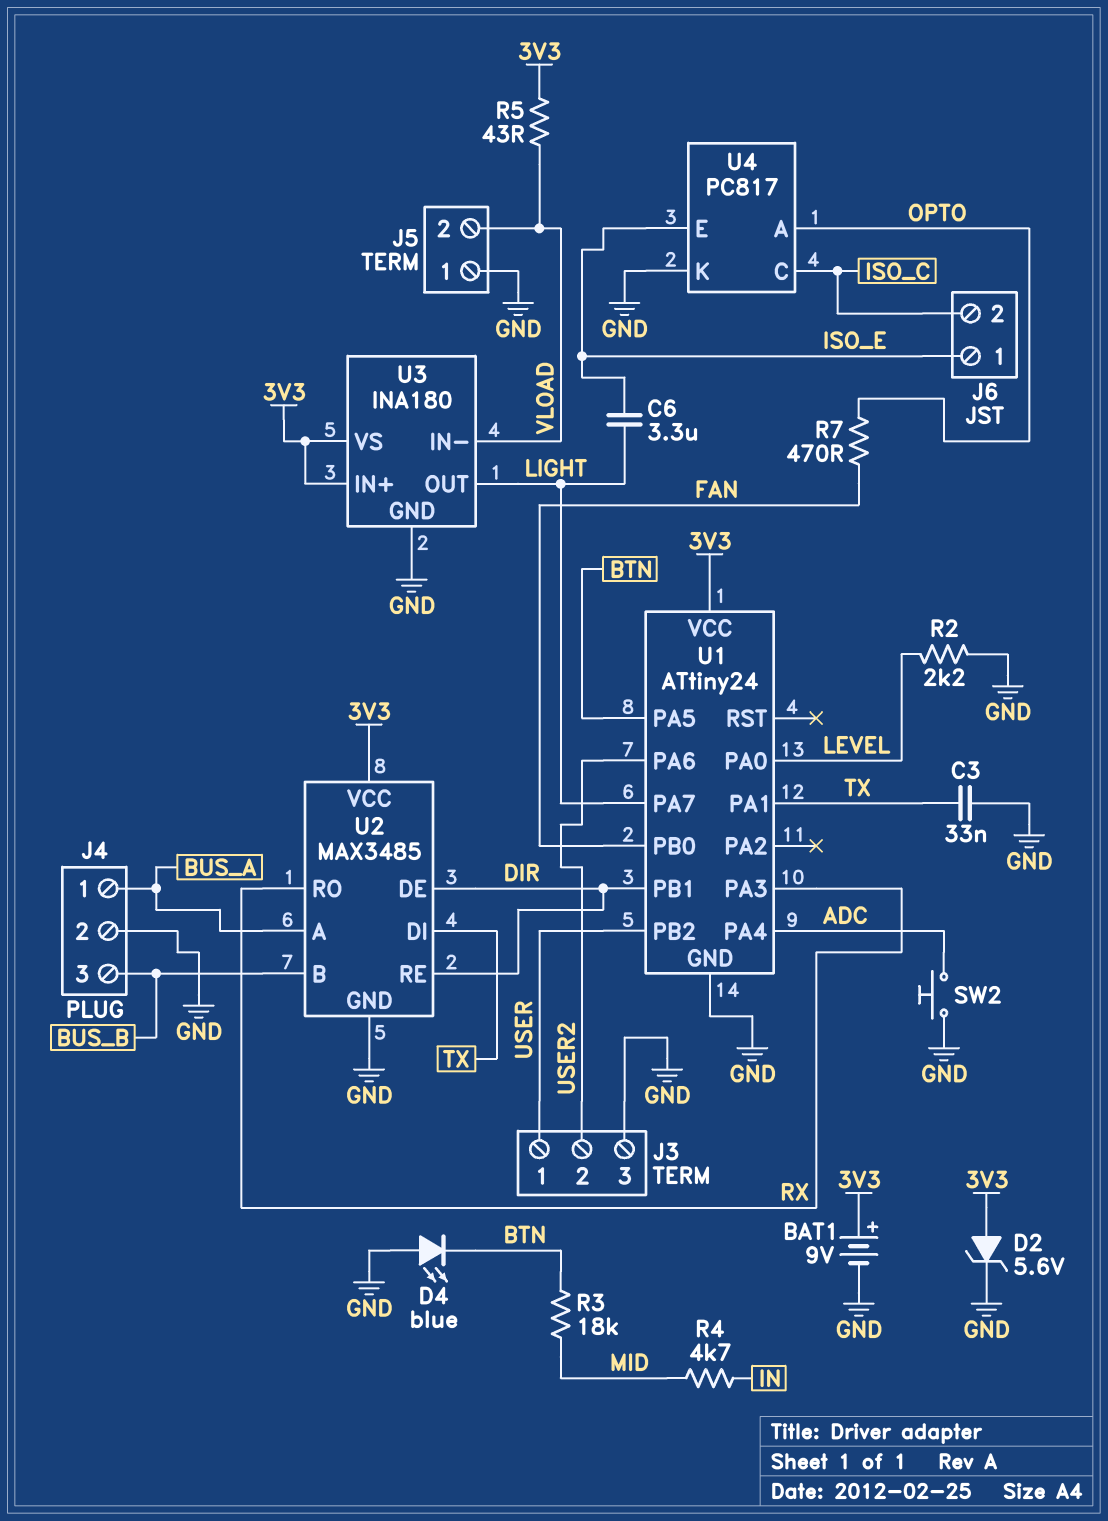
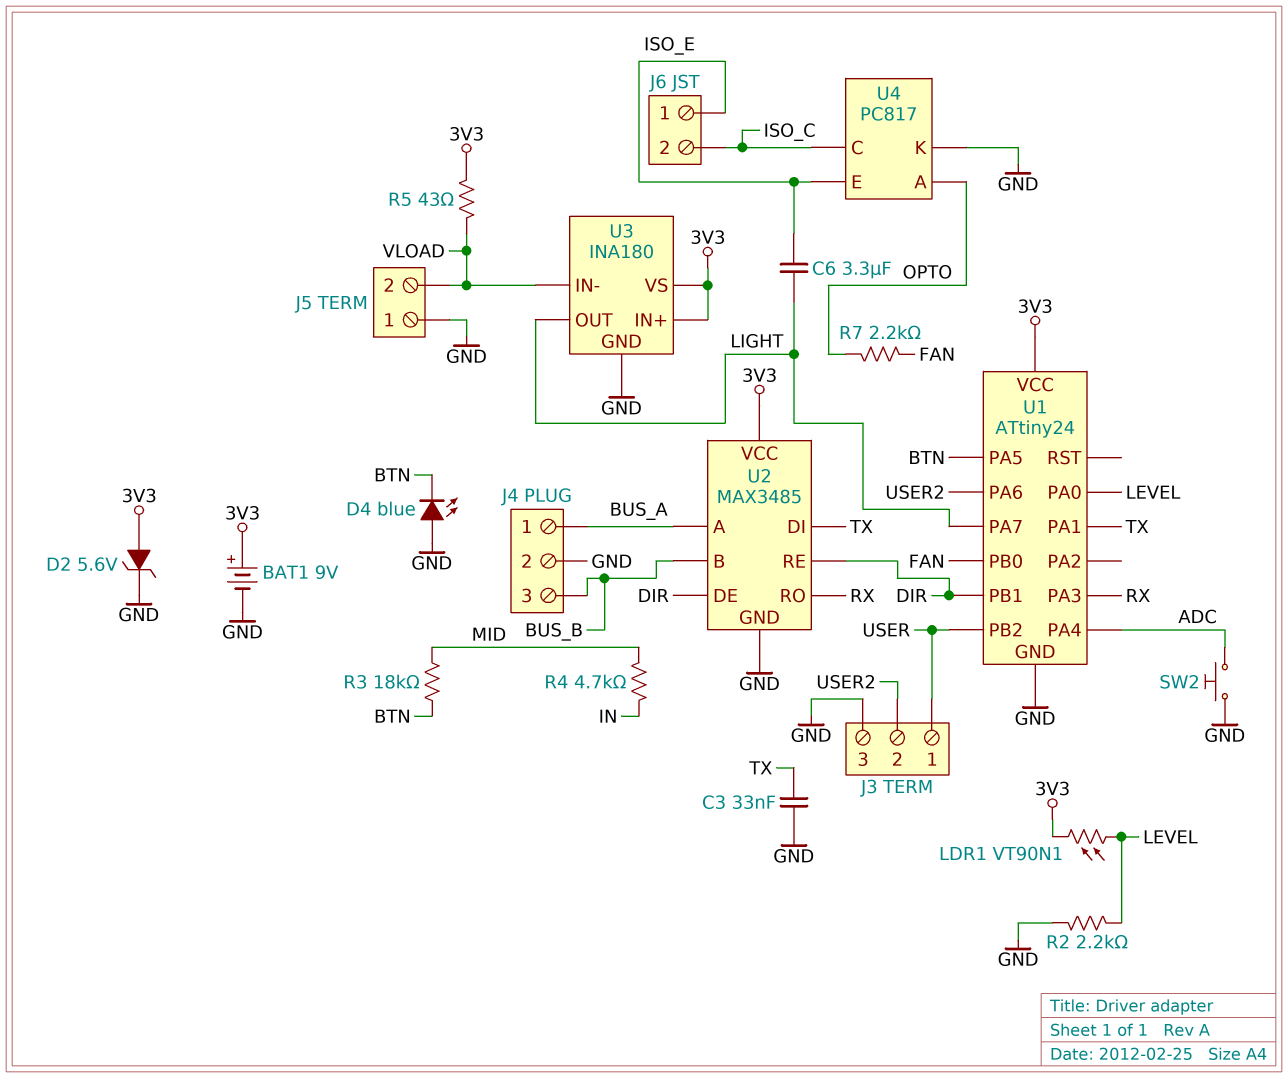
LDR1: none -> VT90N1 (3V3, LEVEL)
R7: 470 (FAN, OPTO) -> 2.2k (FAN, OPTO)

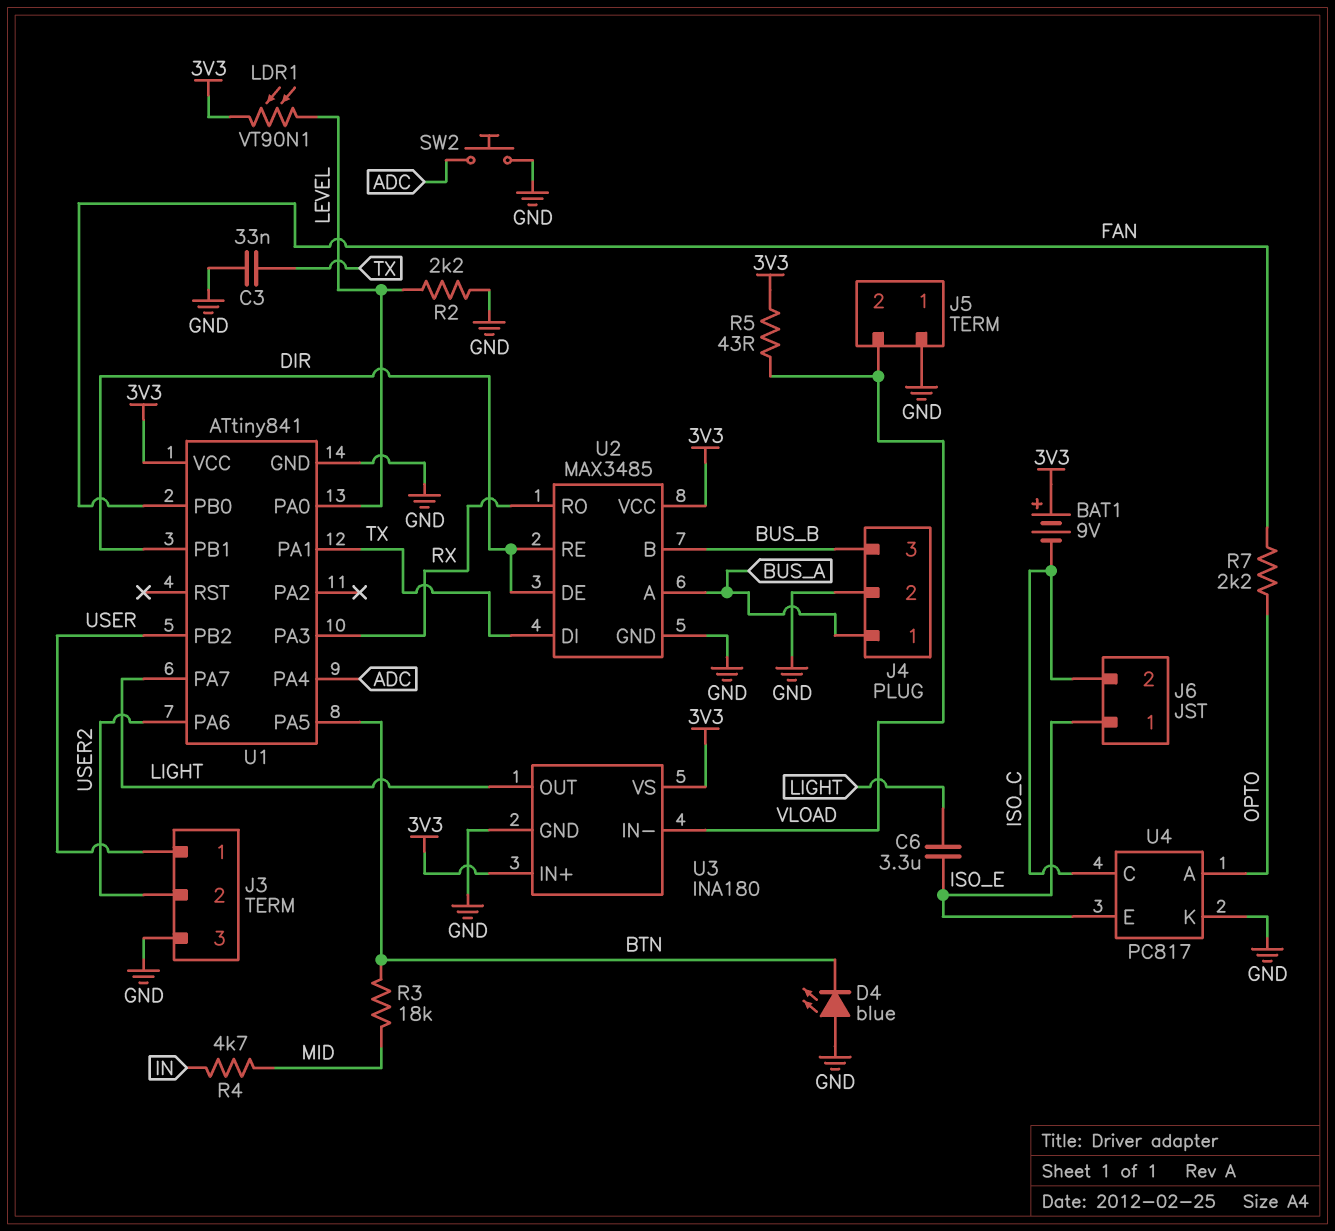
BAT1: 9V (plus 3V3, minus GND) -> 9V (plus 3V3, minus ISO_C)
D2: zener 5.6V (A 3V3, K GND) -> none
U1: ATtiny24 -> ATtiny841

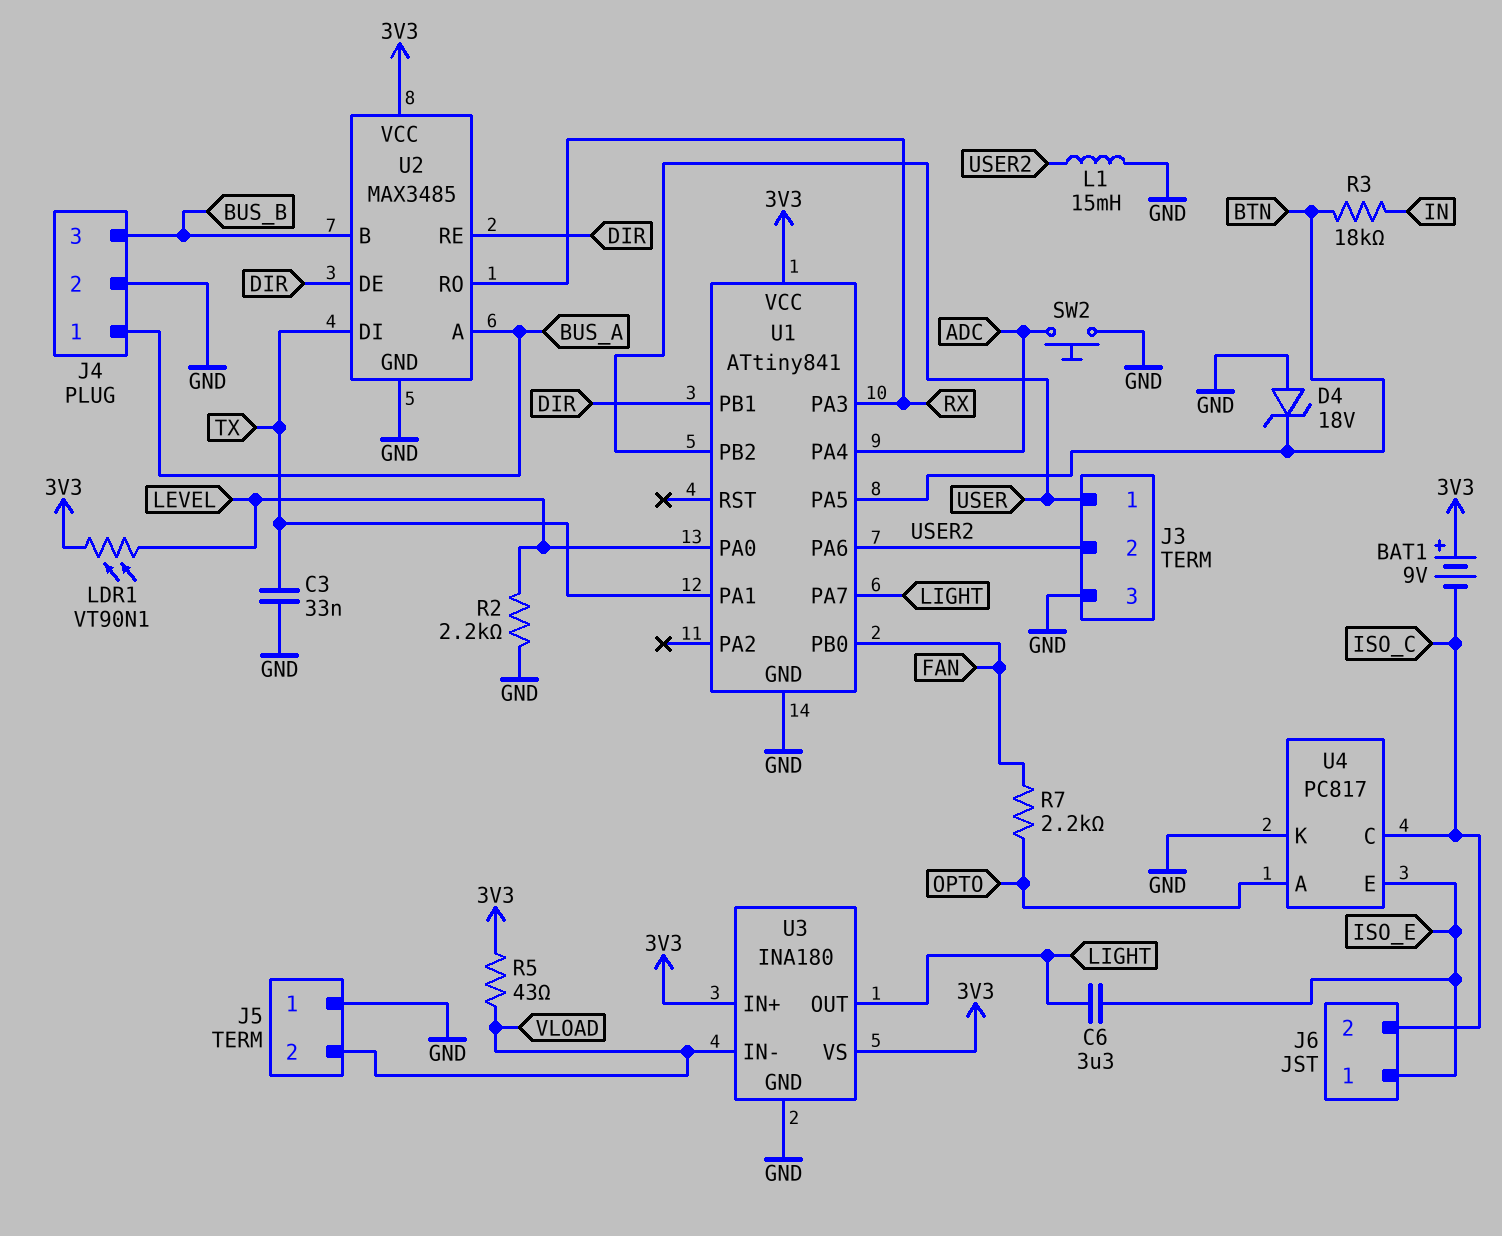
D4: LED blue (A GND, K BTN) -> zener 18V (A GND, K BTN)
L1: none -> 15mH (GND, USER2)
R3: 18k (BTN, MID) -> 18k (BTN, IN)
R4: 4.7k (IN, MID) -> none

